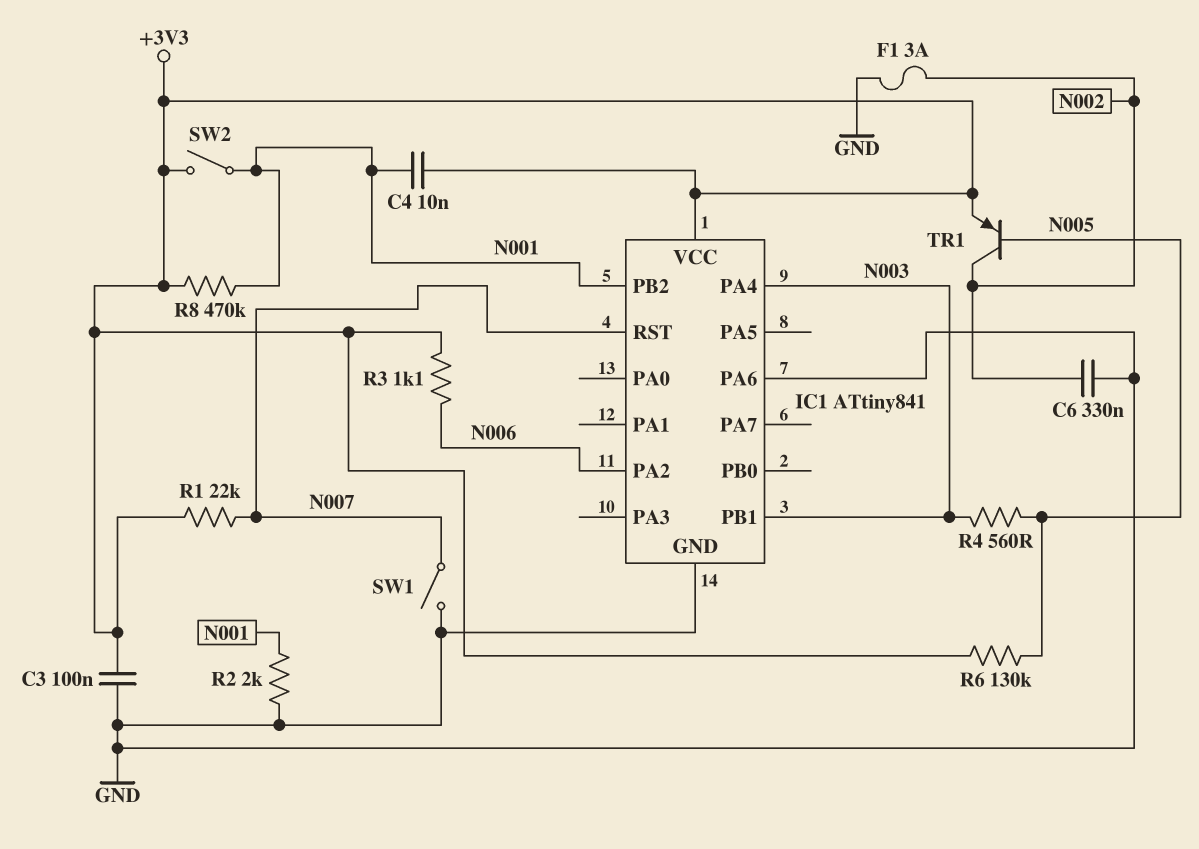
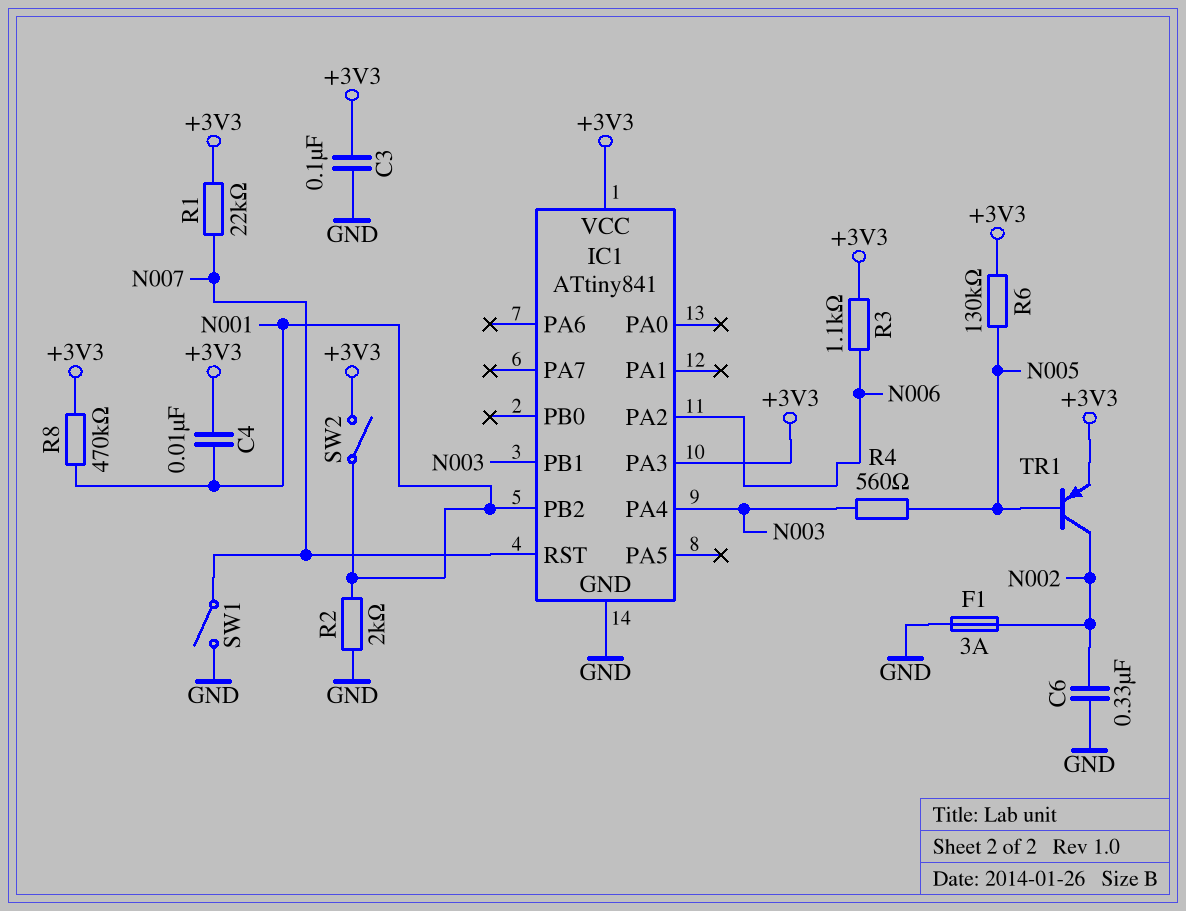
IC1 pin PA3: none -> +3V3
IC1 pin PA6: GND -> none

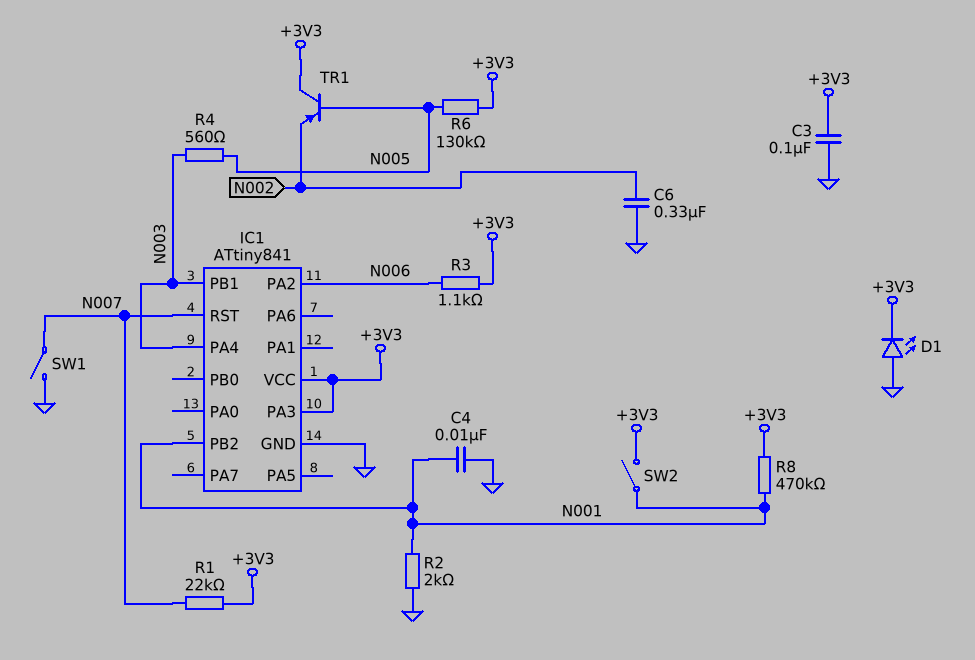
C4: 10nF (+3V3, N001) -> 10nF (GND, N001)
D1: none -> LED (A GND, K +3V3)
F1: 3A (GND, N002) -> none
TR1: PNP (B N005, C N002, E +3V3) -> PNP (B N005, C +3V3, E N002)

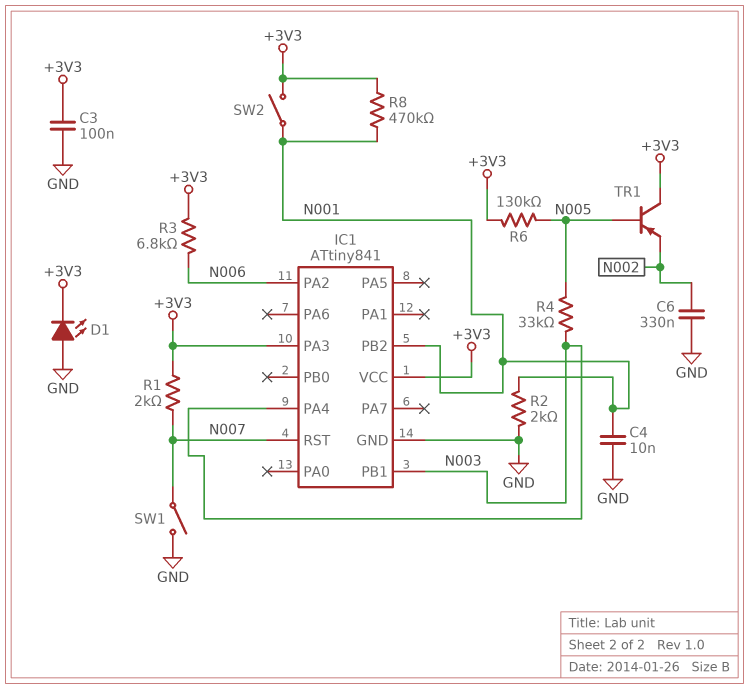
R1: 22k (+3V3, N007) -> 2k (+3V3, N007)
R3: 1.1k (+3V3, N006) -> 6.8k (+3V3, N006)
R4: 560 (N003, N005) -> 33k (N003, N005)

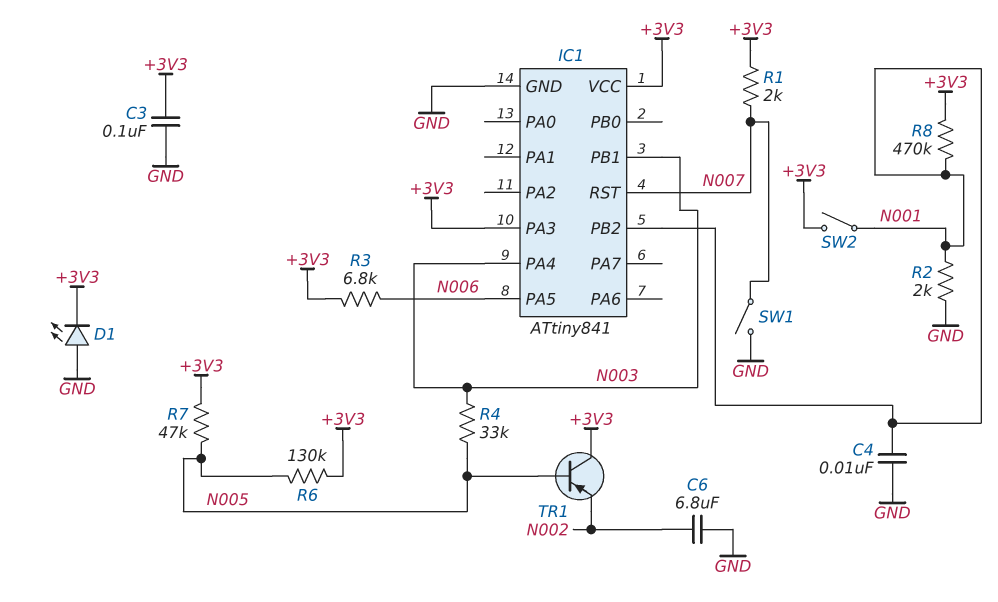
C6: 330nF (GND, N002) -> 6.8uF (GND, N002)
IC1 pin PA2: N006 -> none
IC1 pin PA5: none -> N006
R7: none -> 47k (+3V3, N005)

